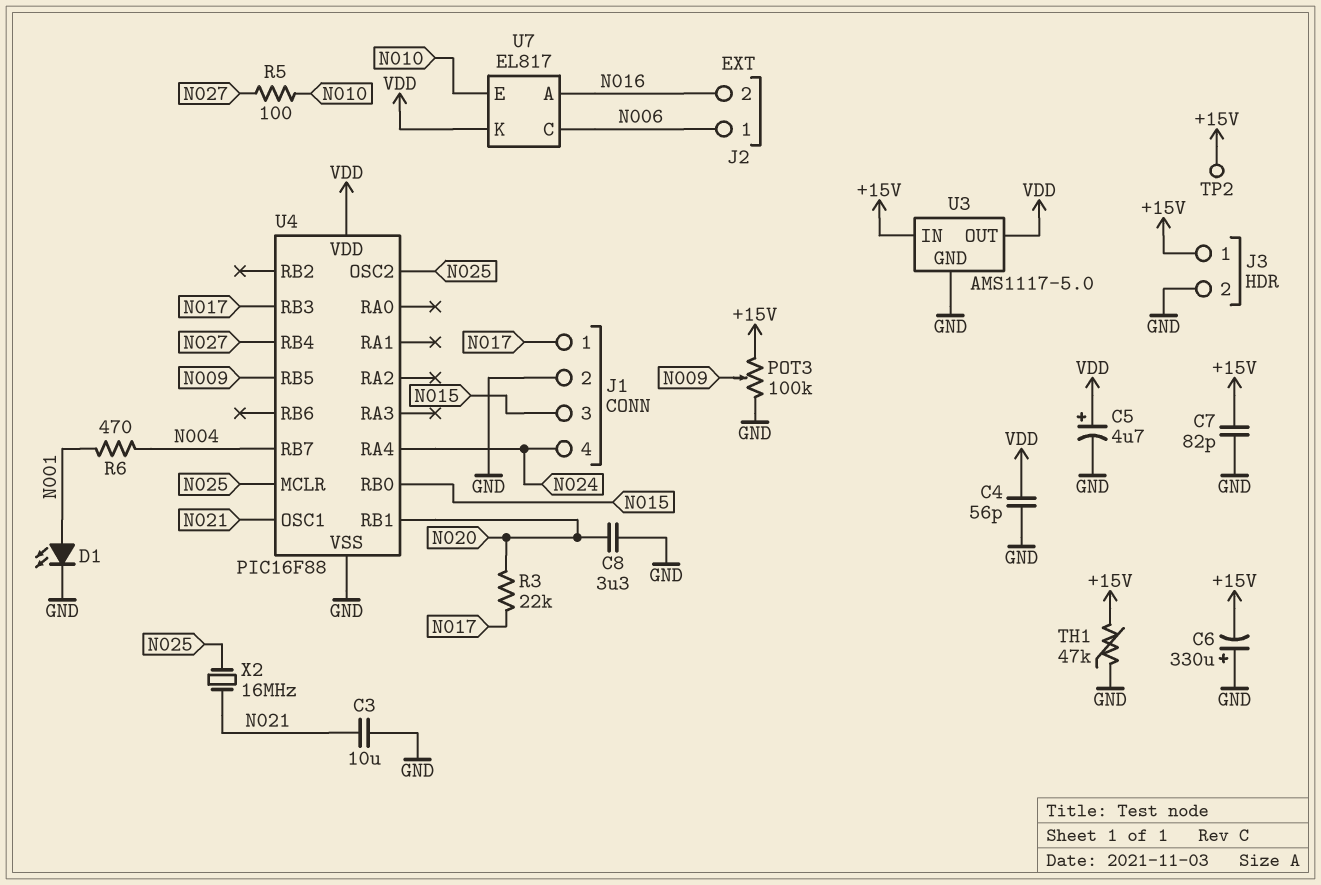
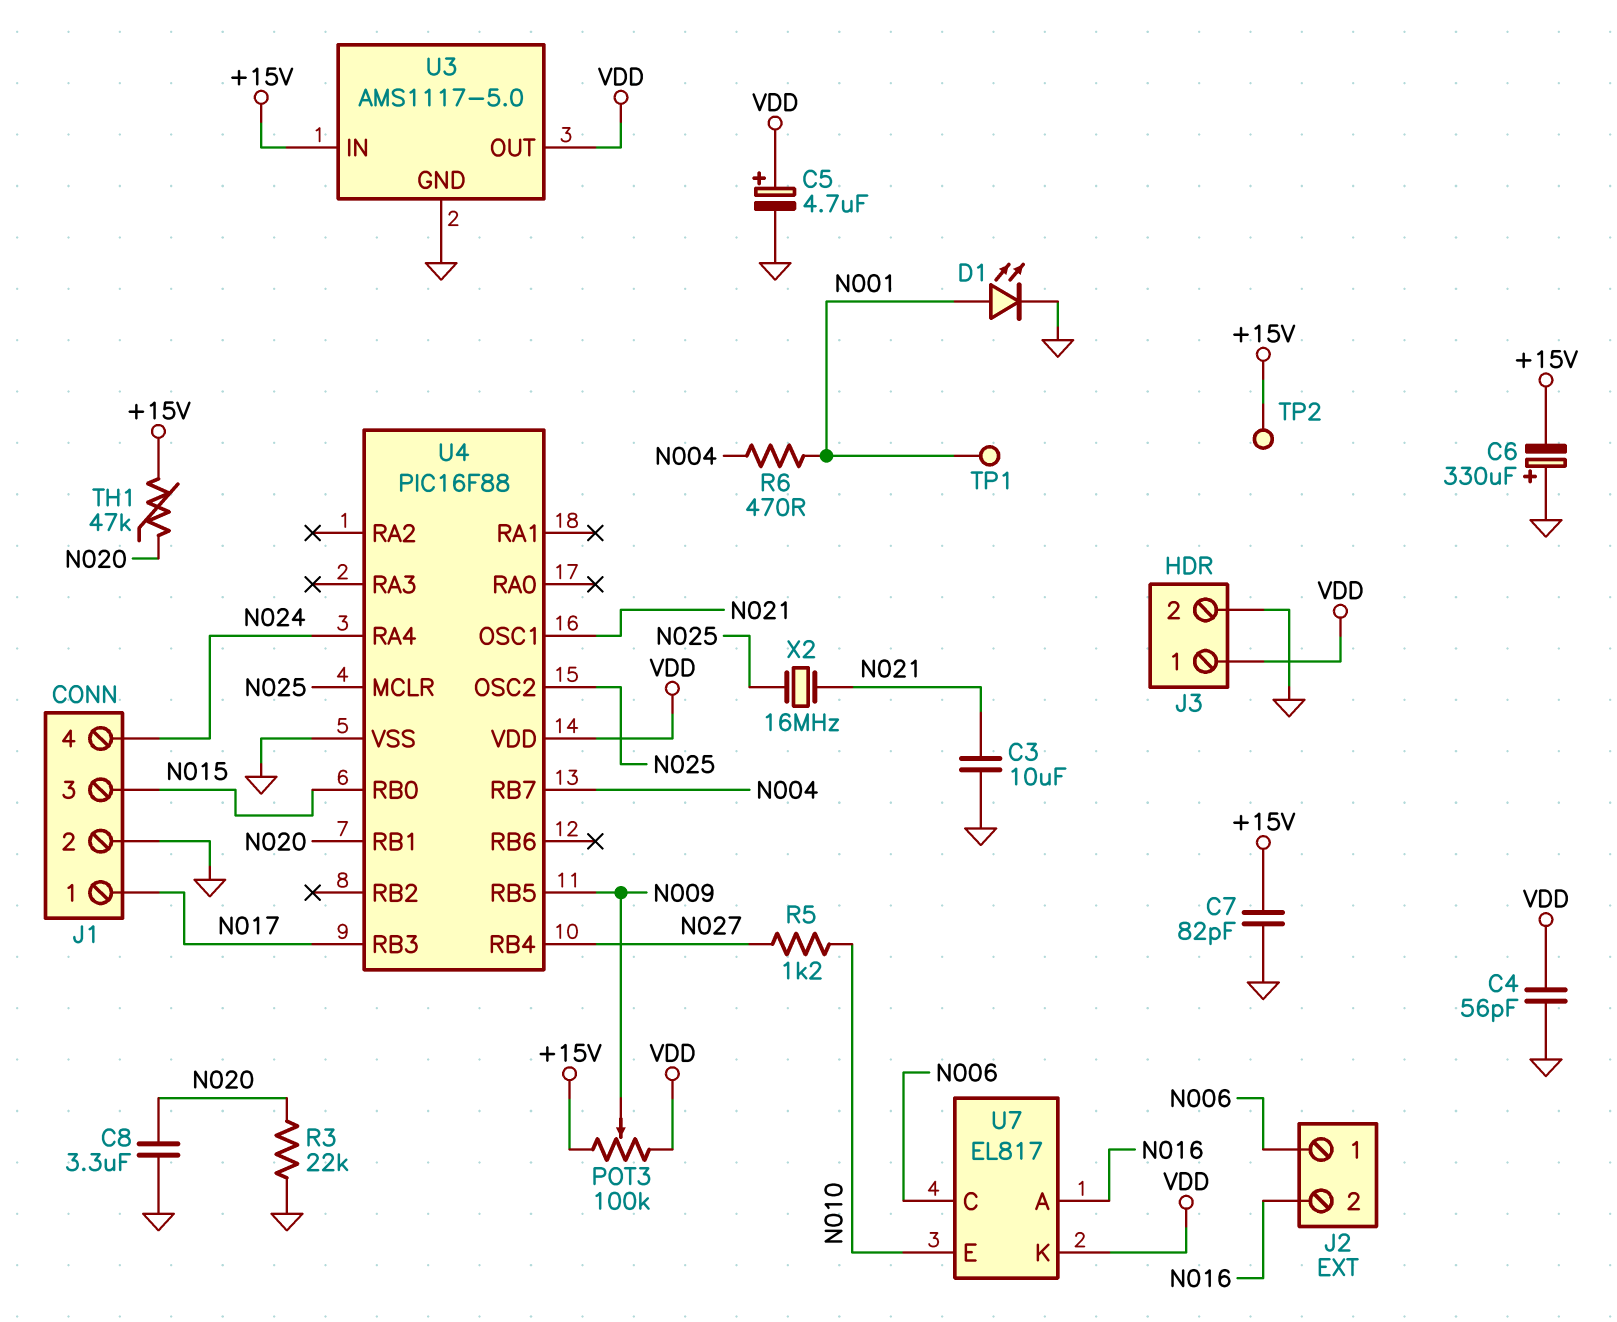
J3 pin 1: +15V -> VDD
POT3: 100k (+15V, GND, wiper N009) -> 100k (+15V, VDD, wiper N009)
R3: 22k (N017, N020) -> 22k (GND, N020)
R5: 100 (N010, N027) -> 1.2k (N010, N027)
TH1: 47k (+15V, GND) -> 47k (+15V, N020)
TP1: none -> test point (N001)

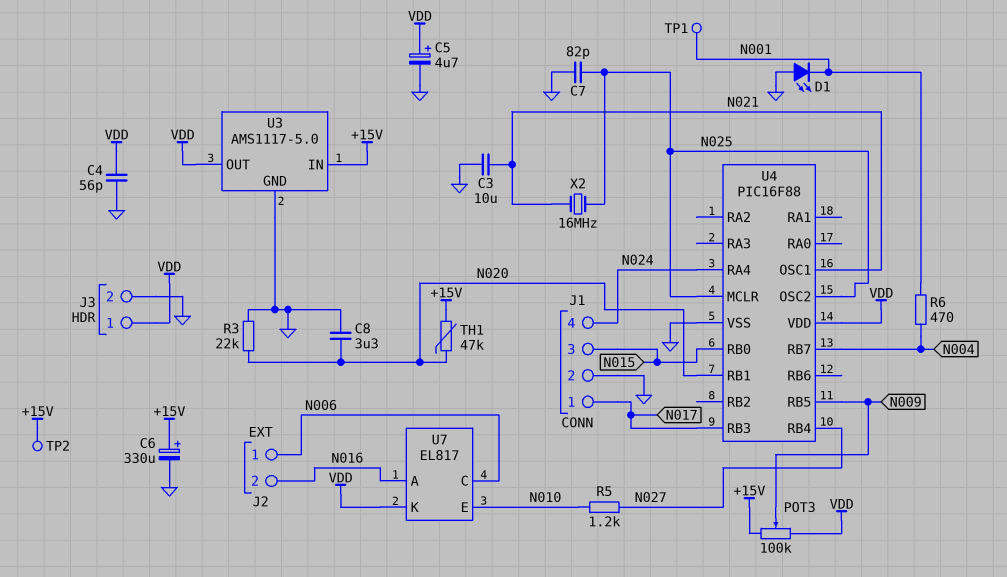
C6: 330uF (plus GND, minus +15V) -> 330uF (plus +15V, minus GND)
C7: 82pF (+15V, GND) -> 82pF (GND, N025)
D1: LED (A N001, K GND) -> LED (A GND, K N001)

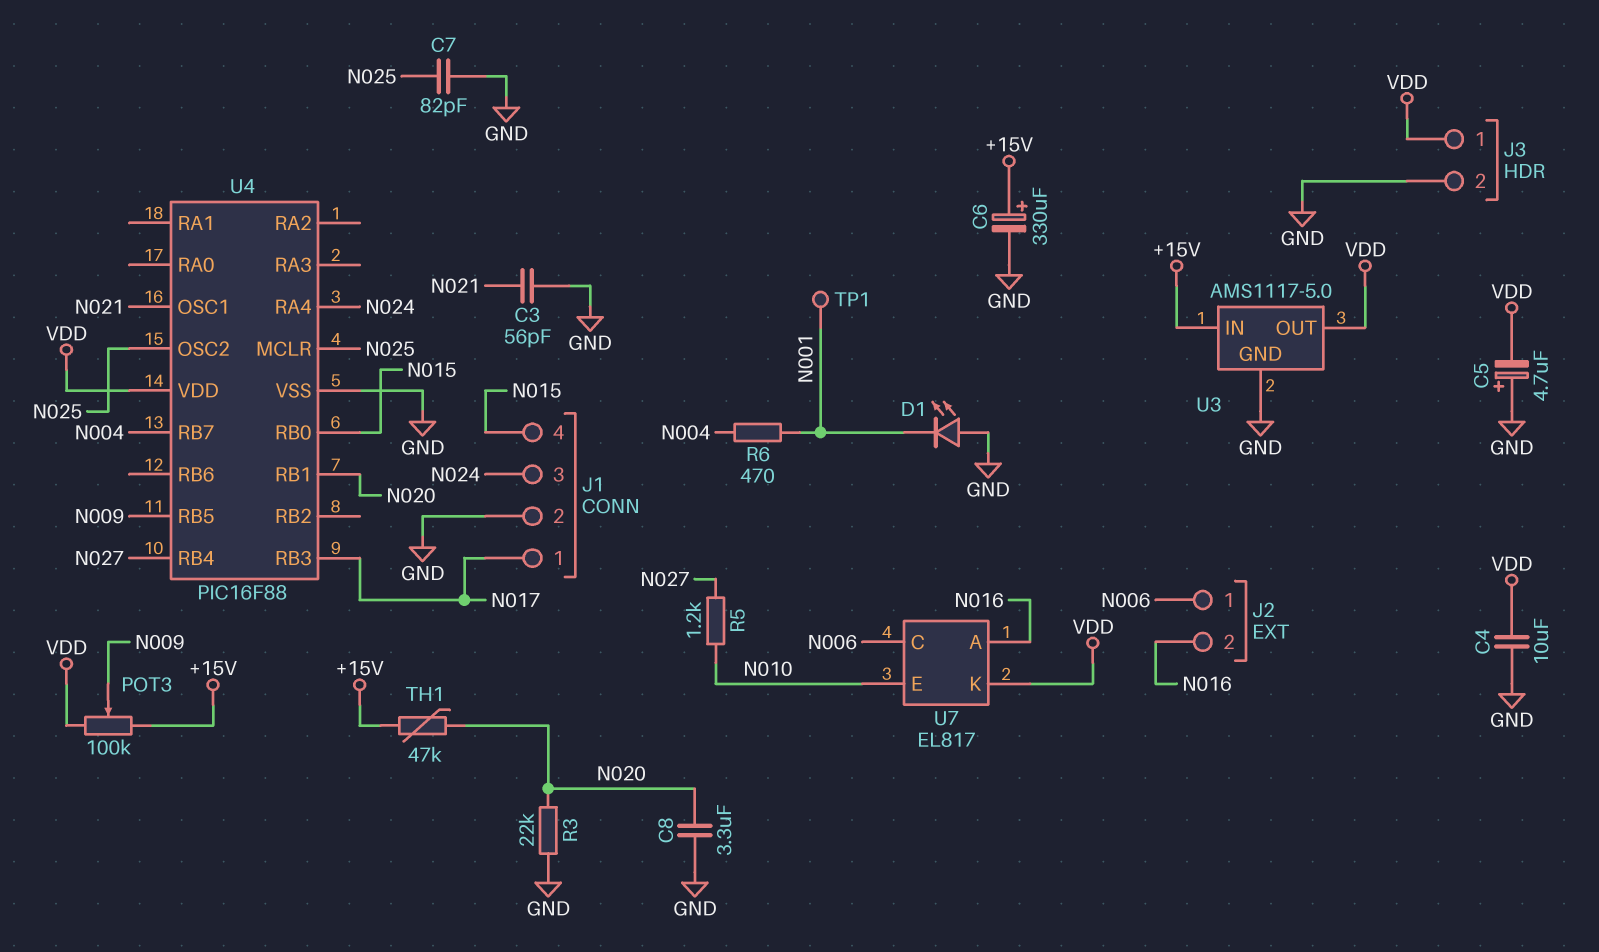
C3: 10uF (GND, N021) -> 56pF (GND, N021)
C4: 56pF (GND, VDD) -> 10uF (GND, VDD)
C5: 4.7uF (plus VDD, minus GND) -> 4.7uF (plus GND, minus VDD)
J1 pin 3: N015 -> N024
J1 pin 4: N024 -> N015
TP2: test point (+15V) -> none
X2: 16MHz (N021, N025) -> none

